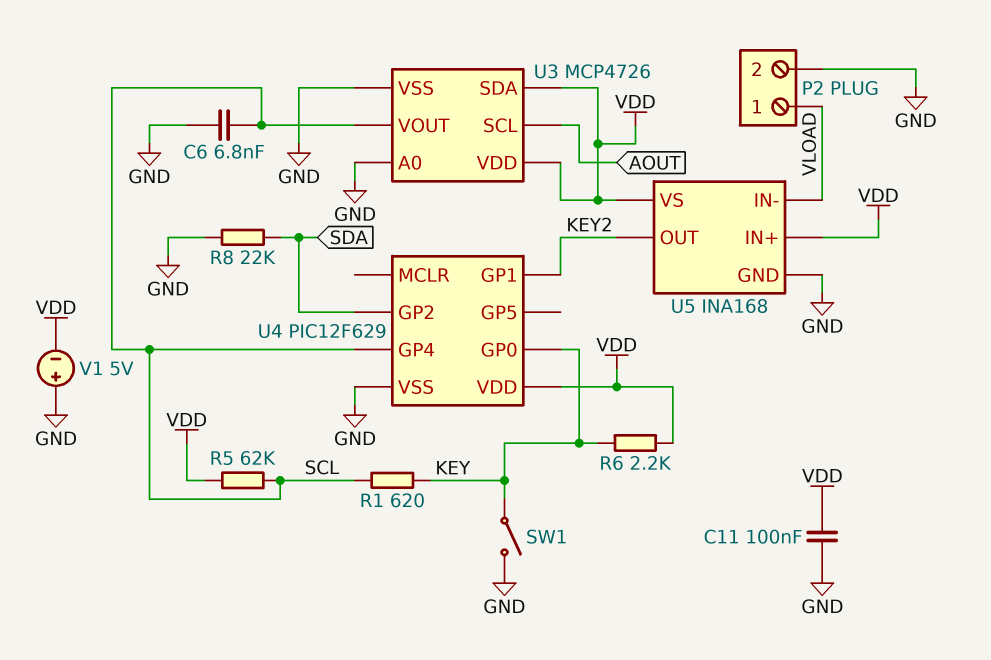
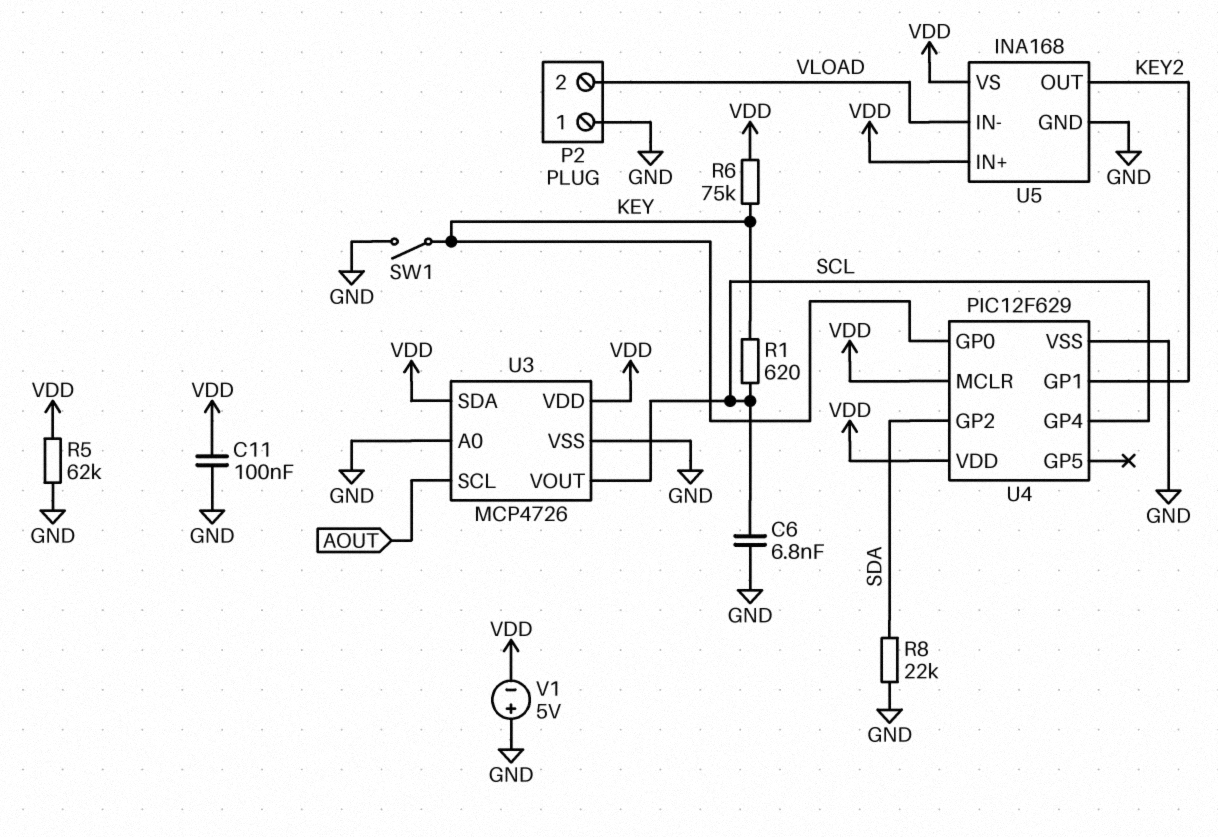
P2 pin 1: VLOAD -> GND
P2 pin 2: GND -> VLOAD
R5: 62k (SCL, VDD) -> 62k (GND, VDD)
R6: 2.2k (KEY, VDD) -> 75k (KEY, VDD)
U4 pin MCLR: none -> VDD

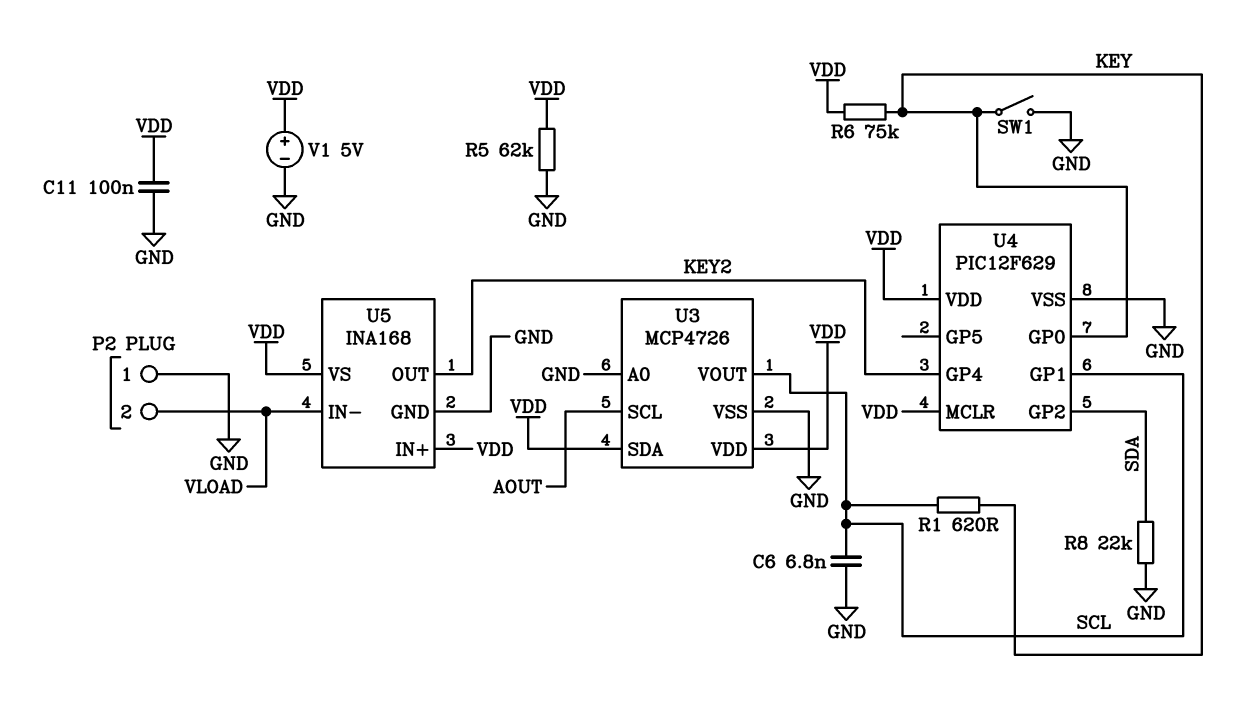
U4 pin GP1: KEY2 -> SCL
U4 pin GP4: SCL -> KEY2
V1: 5V (plus GND, minus VDD) -> 5V (plus VDD, minus GND)

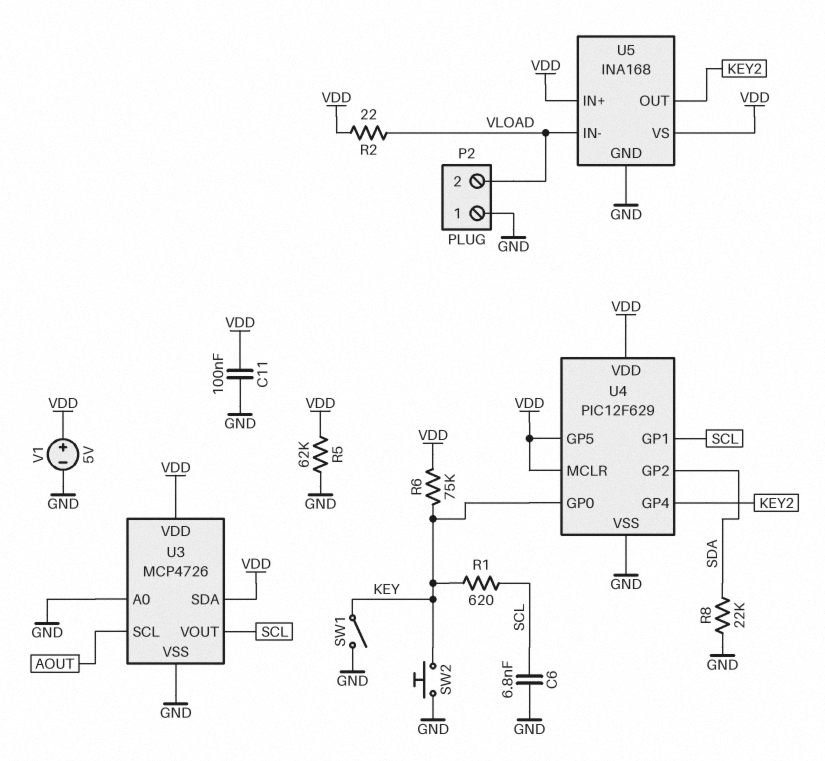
R2: none -> 22 (VDD, VLOAD)
SW2: none -> button (GND, KEY)
U4 pin GP5: none -> VDD

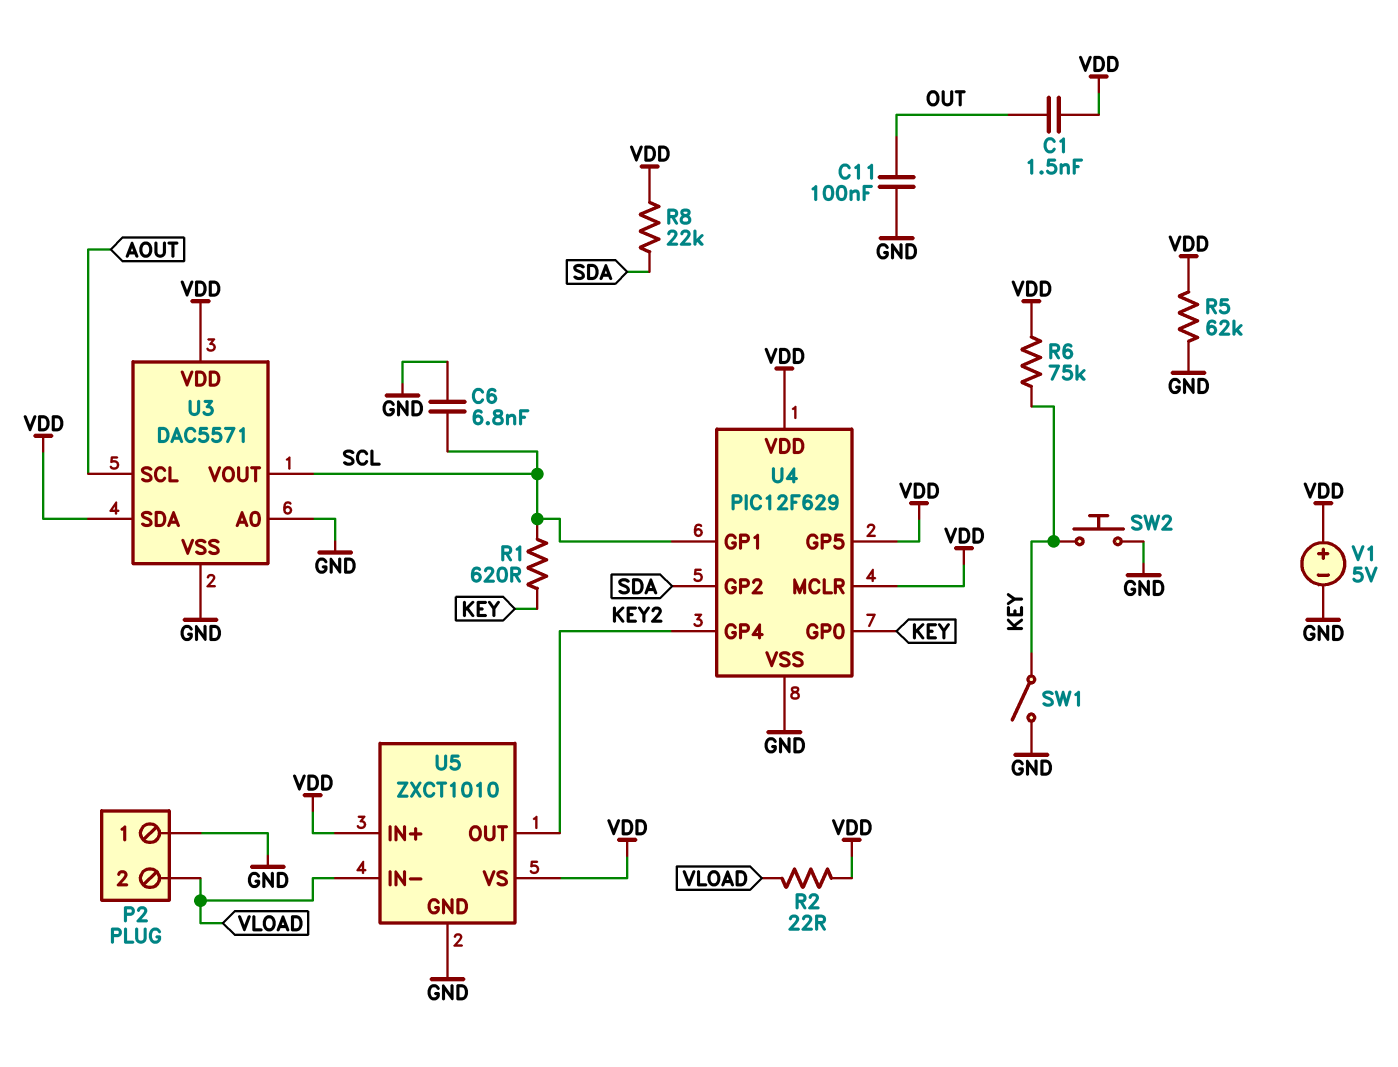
C1: none -> 1.5nF (OUT, VDD)
C11: 100nF (GND, VDD) -> 100nF (GND, OUT)
R8: 22k (GND, SDA) -> 22k (SDA, VDD)
U3: MCP4726 -> DAC5571
U5: INA168 -> ZXCT1010

